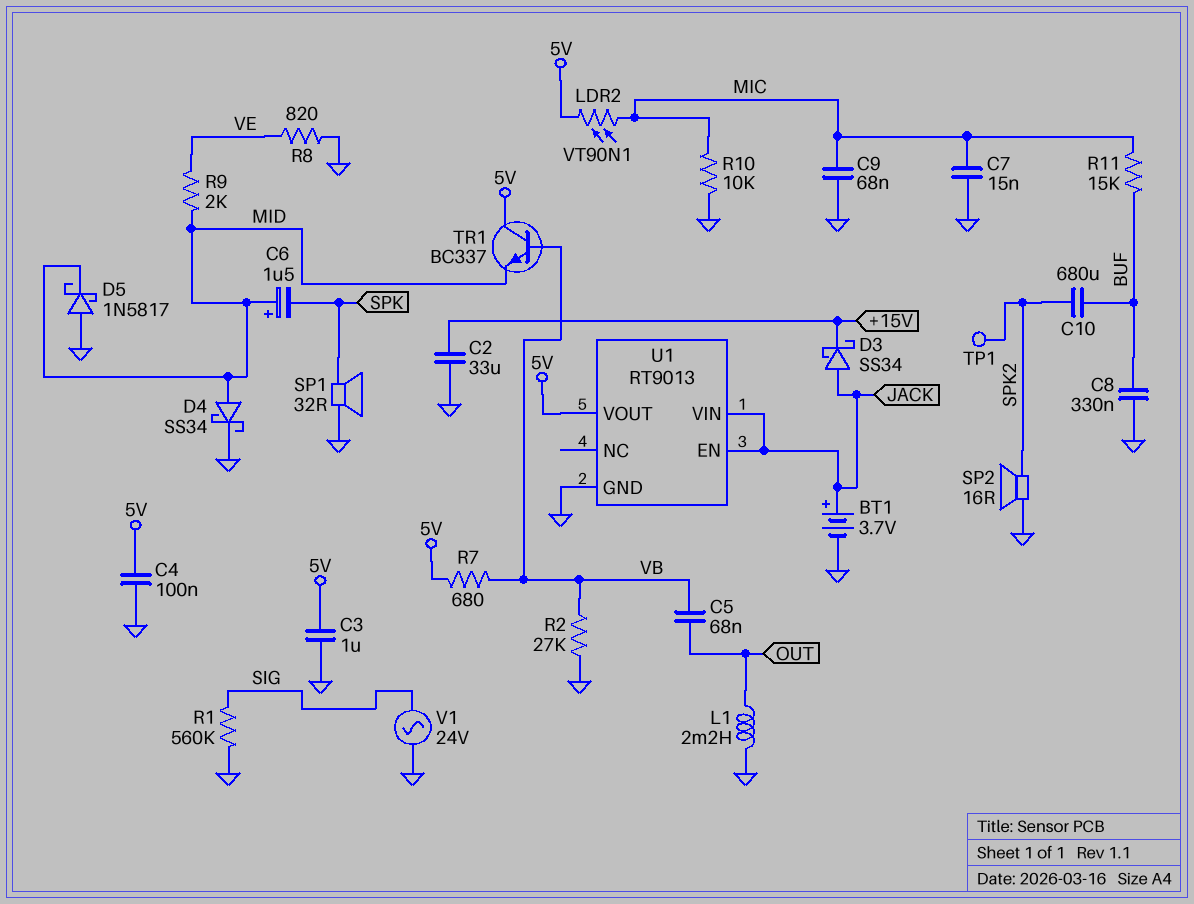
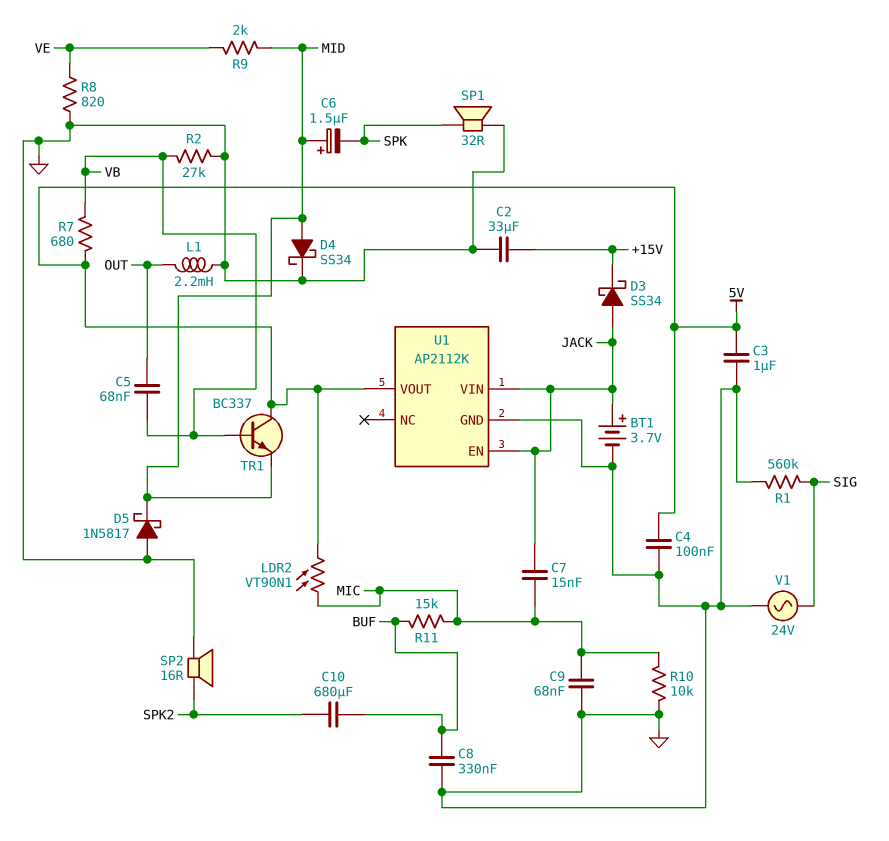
C7: 15nF (GND, MIC) -> 15nF (JACK, MIC)
TP1: test point (SPK2) -> none
U1: RT9013 -> AP2112K

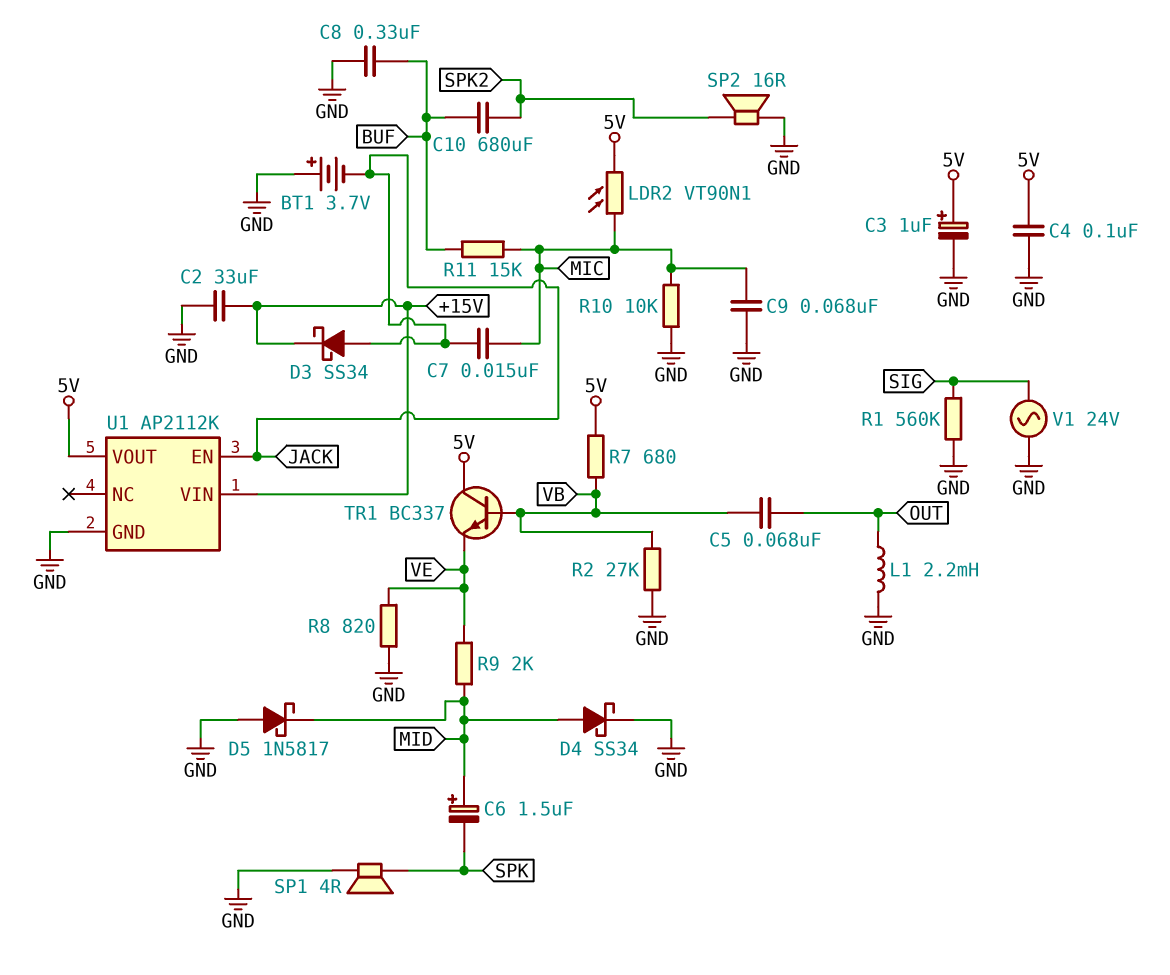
BT1: 3.7V (plus JACK, minus GND) -> 3.7V (plus GND, minus JACK)
C3: 1uF (5V, GND) -> 1uF (plus 5V, minus GND)
SP1: speaker 32R (GND, SPK) -> speaker 4R (GND, SPK)
TR1: NPN BC337 (B VB, C 5V, E MID) -> NPN BC337 (B VB, C 5V, E VE)
U1 pin VIN: JACK -> +15V

